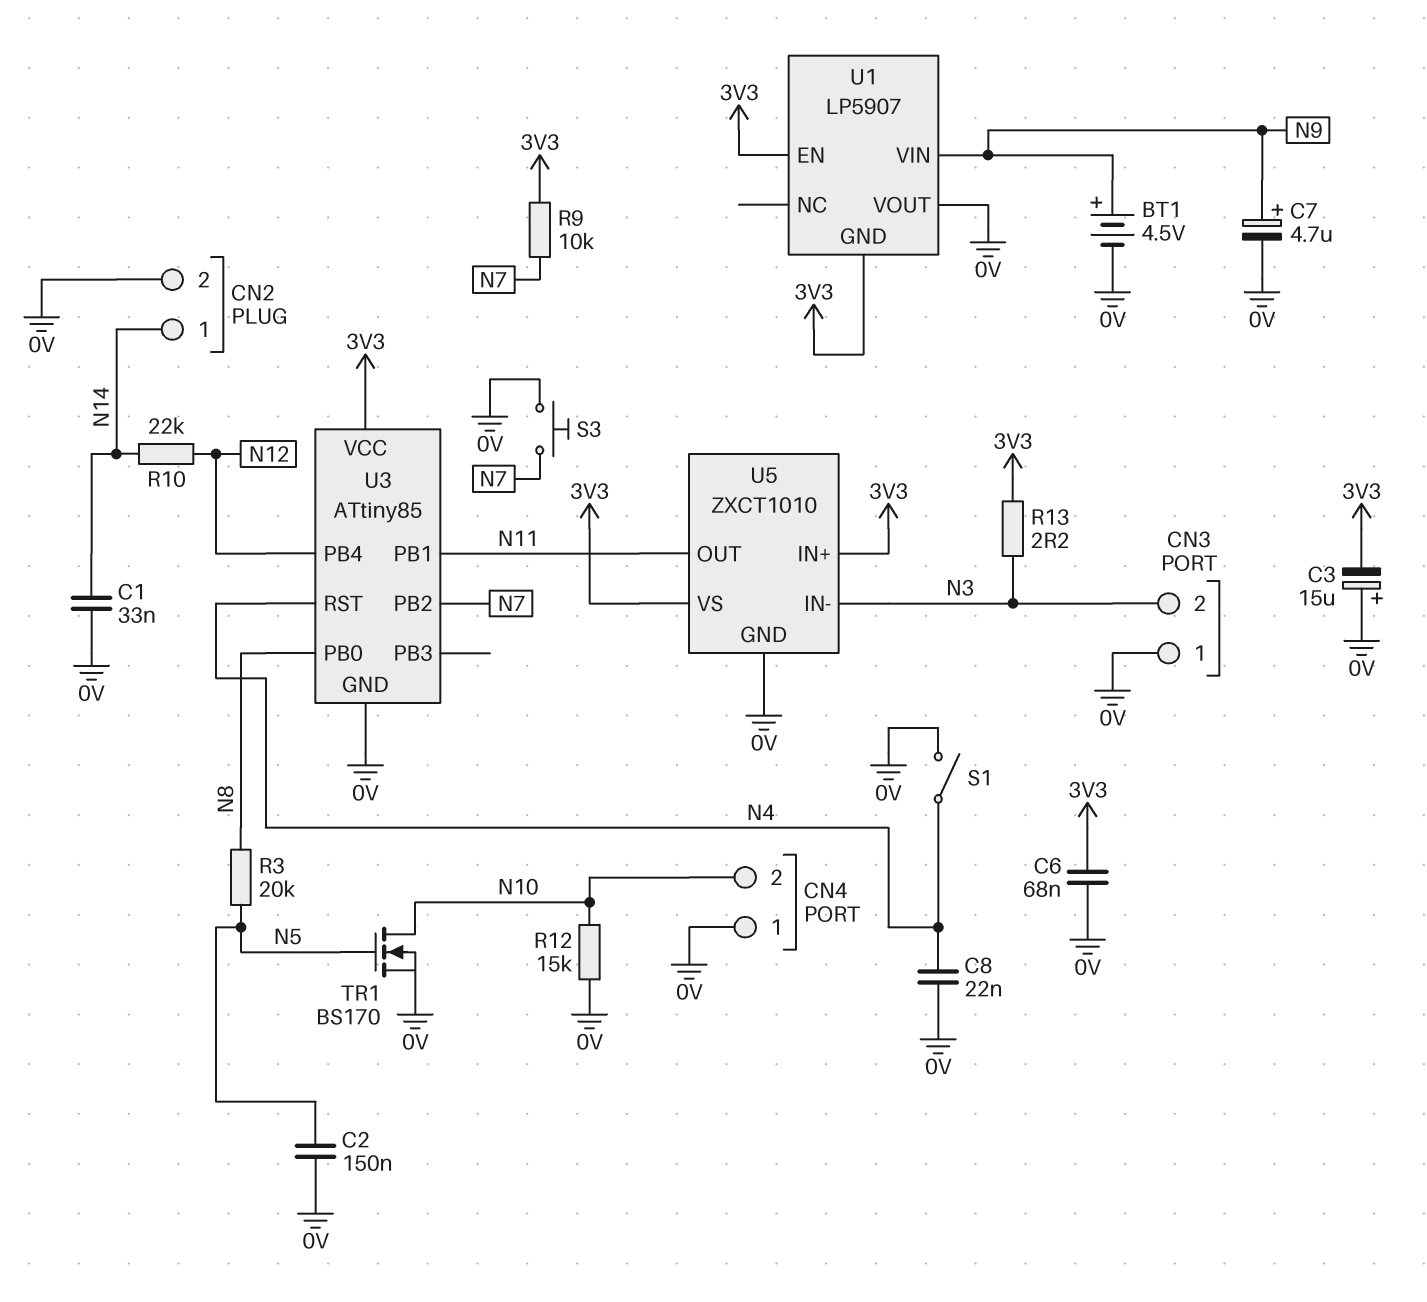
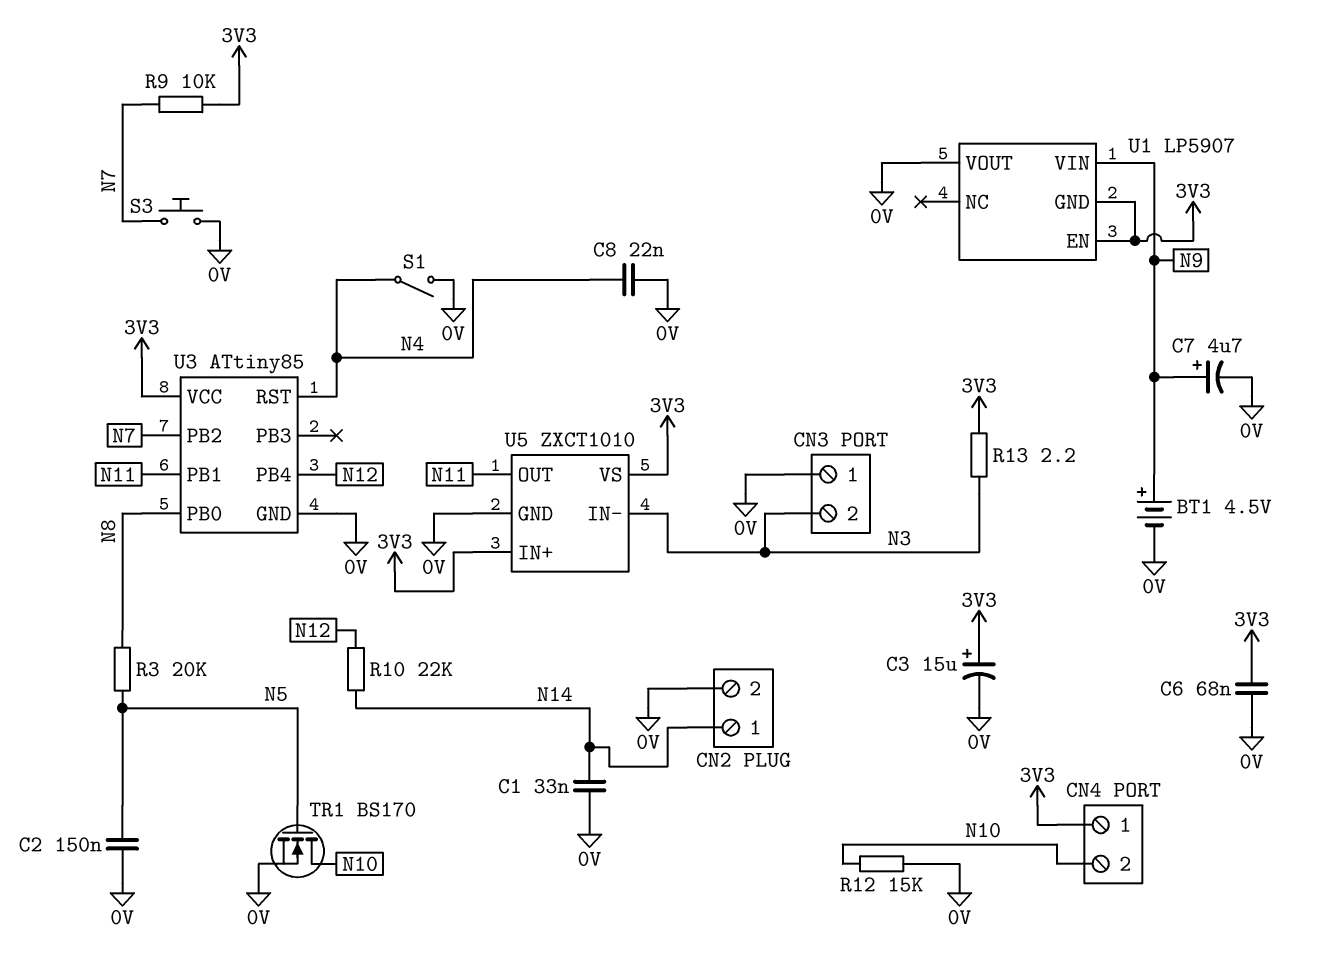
C3: 15uF (plus 0V, minus 3V3) -> 15uF (plus 3V3, minus 0V)
CN4 pin 1: 0V -> 3V3

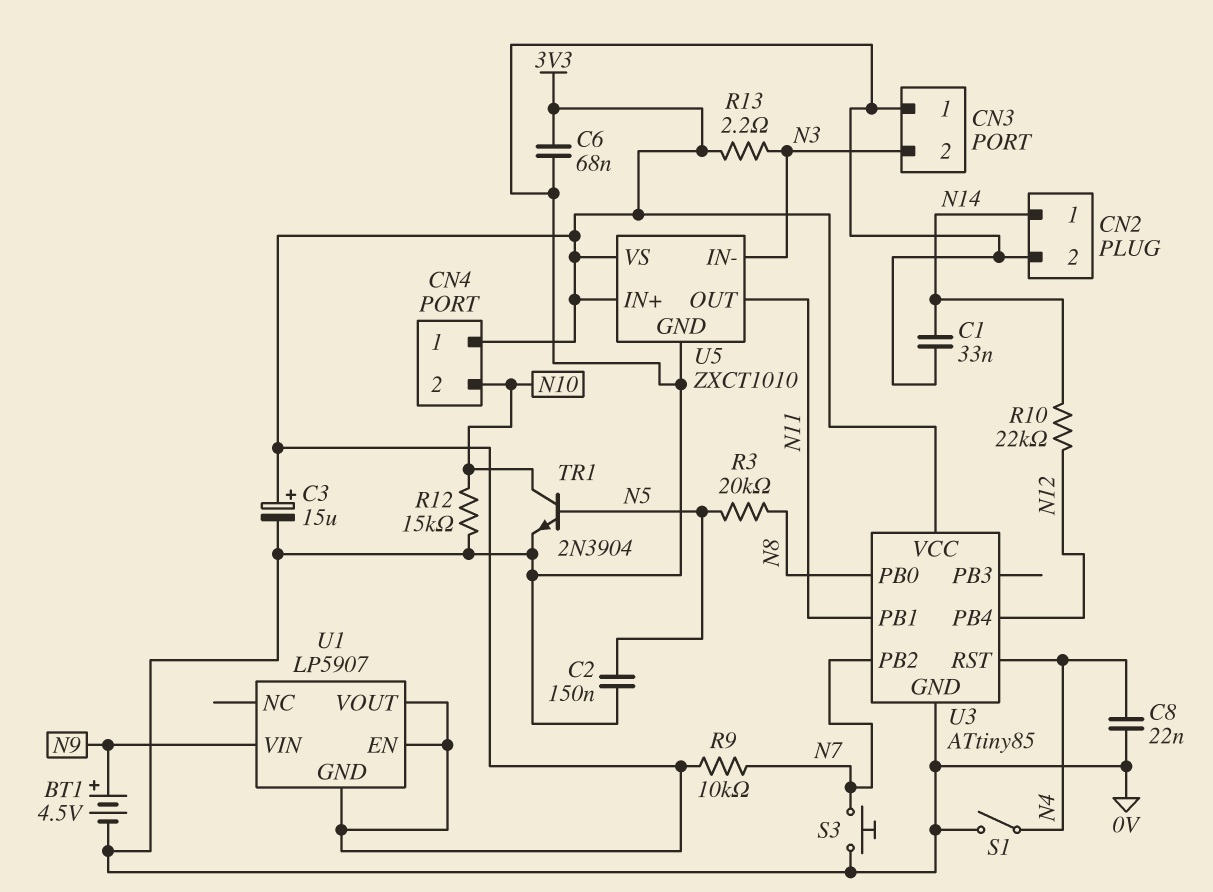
C7: 4.7uF (plus N9, minus 0V) -> none
TR1: NMOS BS170 (G N5, D N10, S 0V) -> NPN 2N3904 (B N5, C N10, E 0V)
U1 pin VOUT: 0V -> 3V3

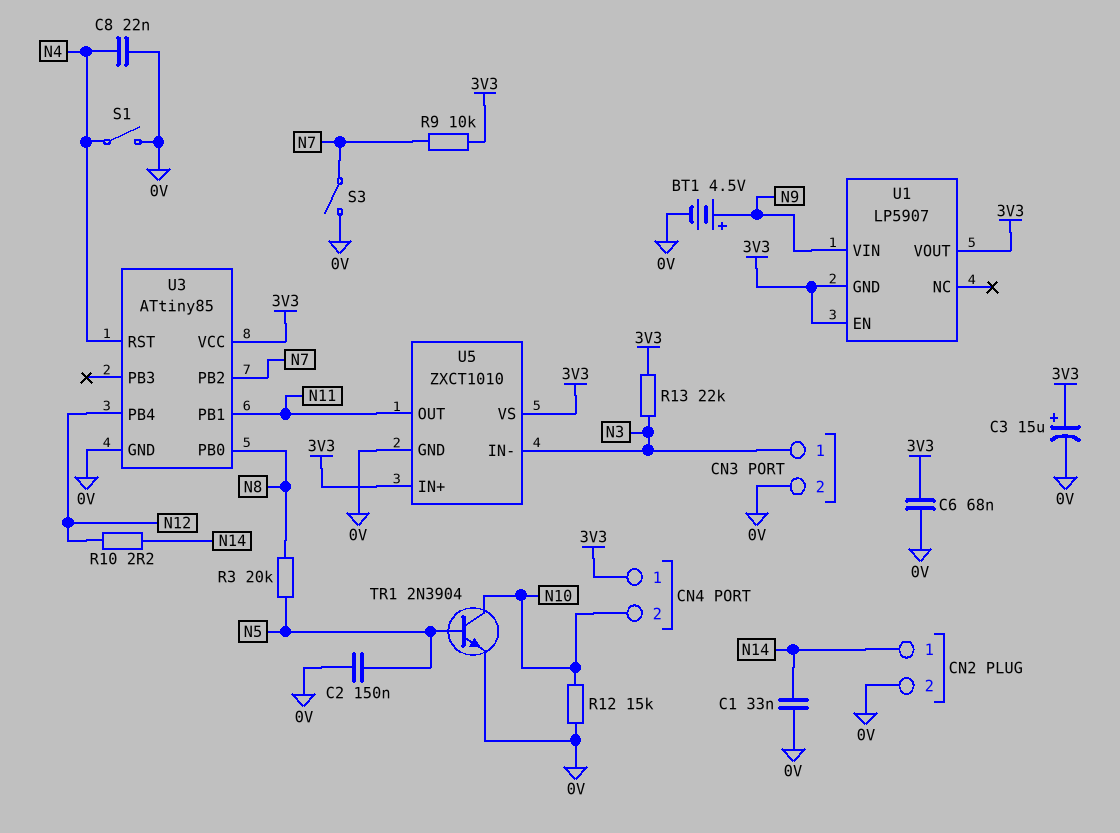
CN3 pin 1: 0V -> N3
CN3 pin 2: N3 -> 0V
R10: 22k (N12, N14) -> 2.2 (N12, N14)
R13: 2.2 (3V3, N3) -> 22k (3V3, N3)
S3: button (0V, N7) -> switch (0V, N7)

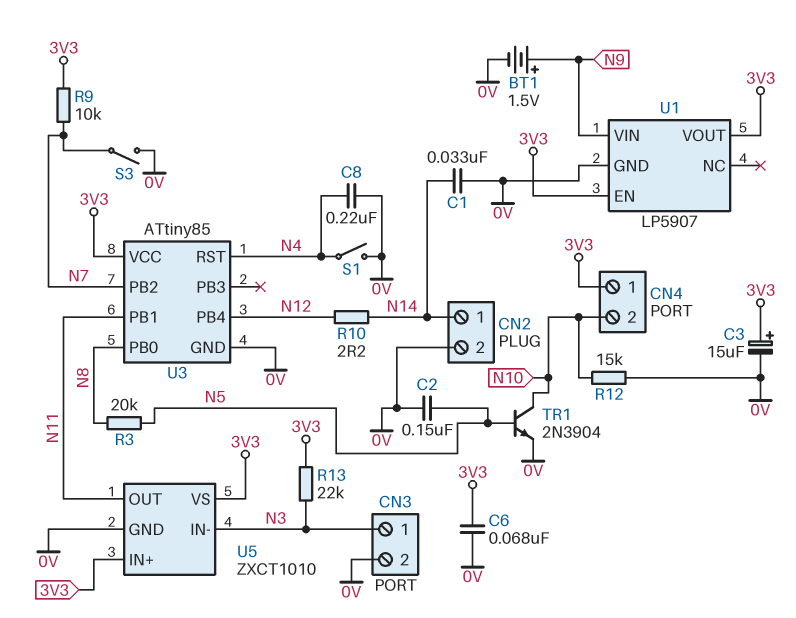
BT1: 4.5V (plus N9, minus 0V) -> 1.5V (plus N9, minus 0V)
C8: 22nF (0V, N4) -> 220nF (0V, N4)
U1 pin GND: 3V3 -> 0V

